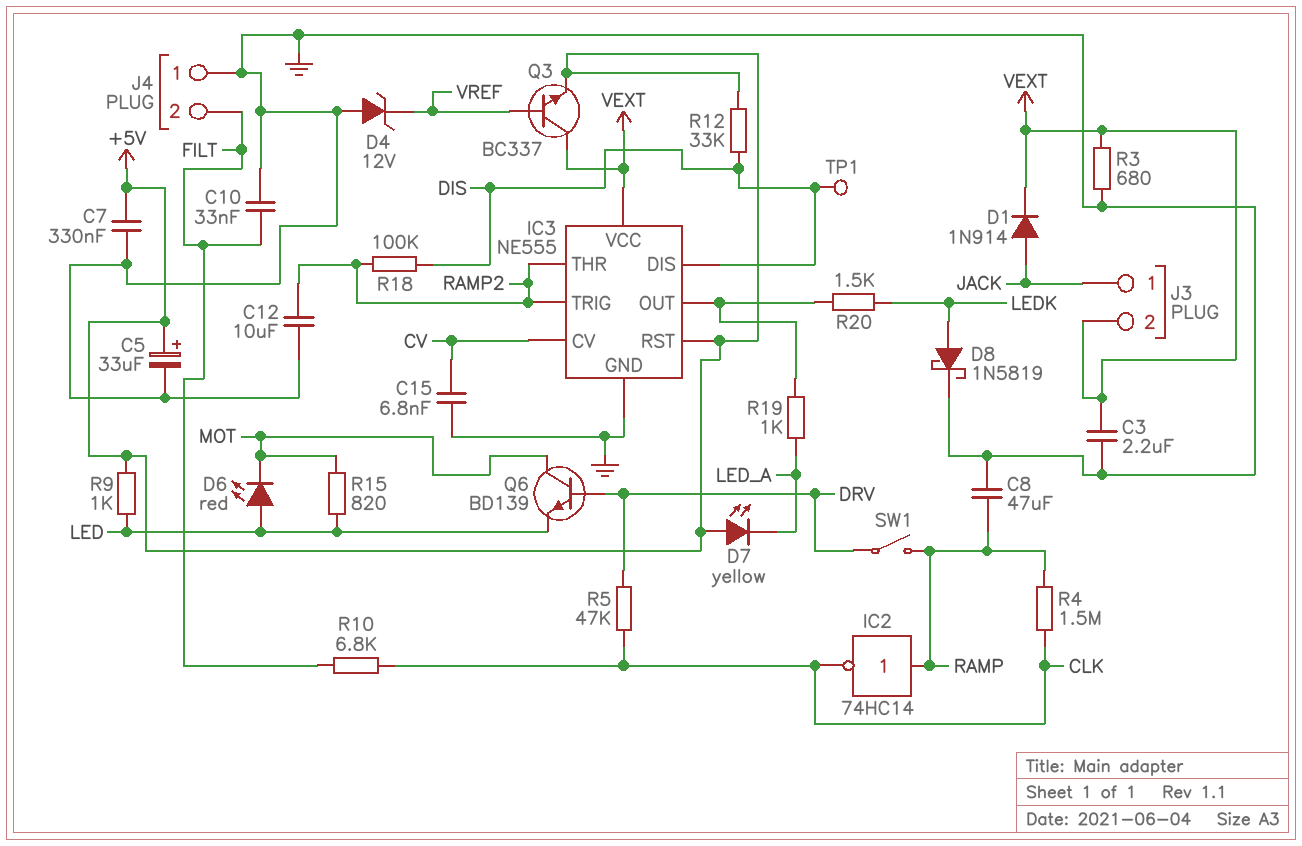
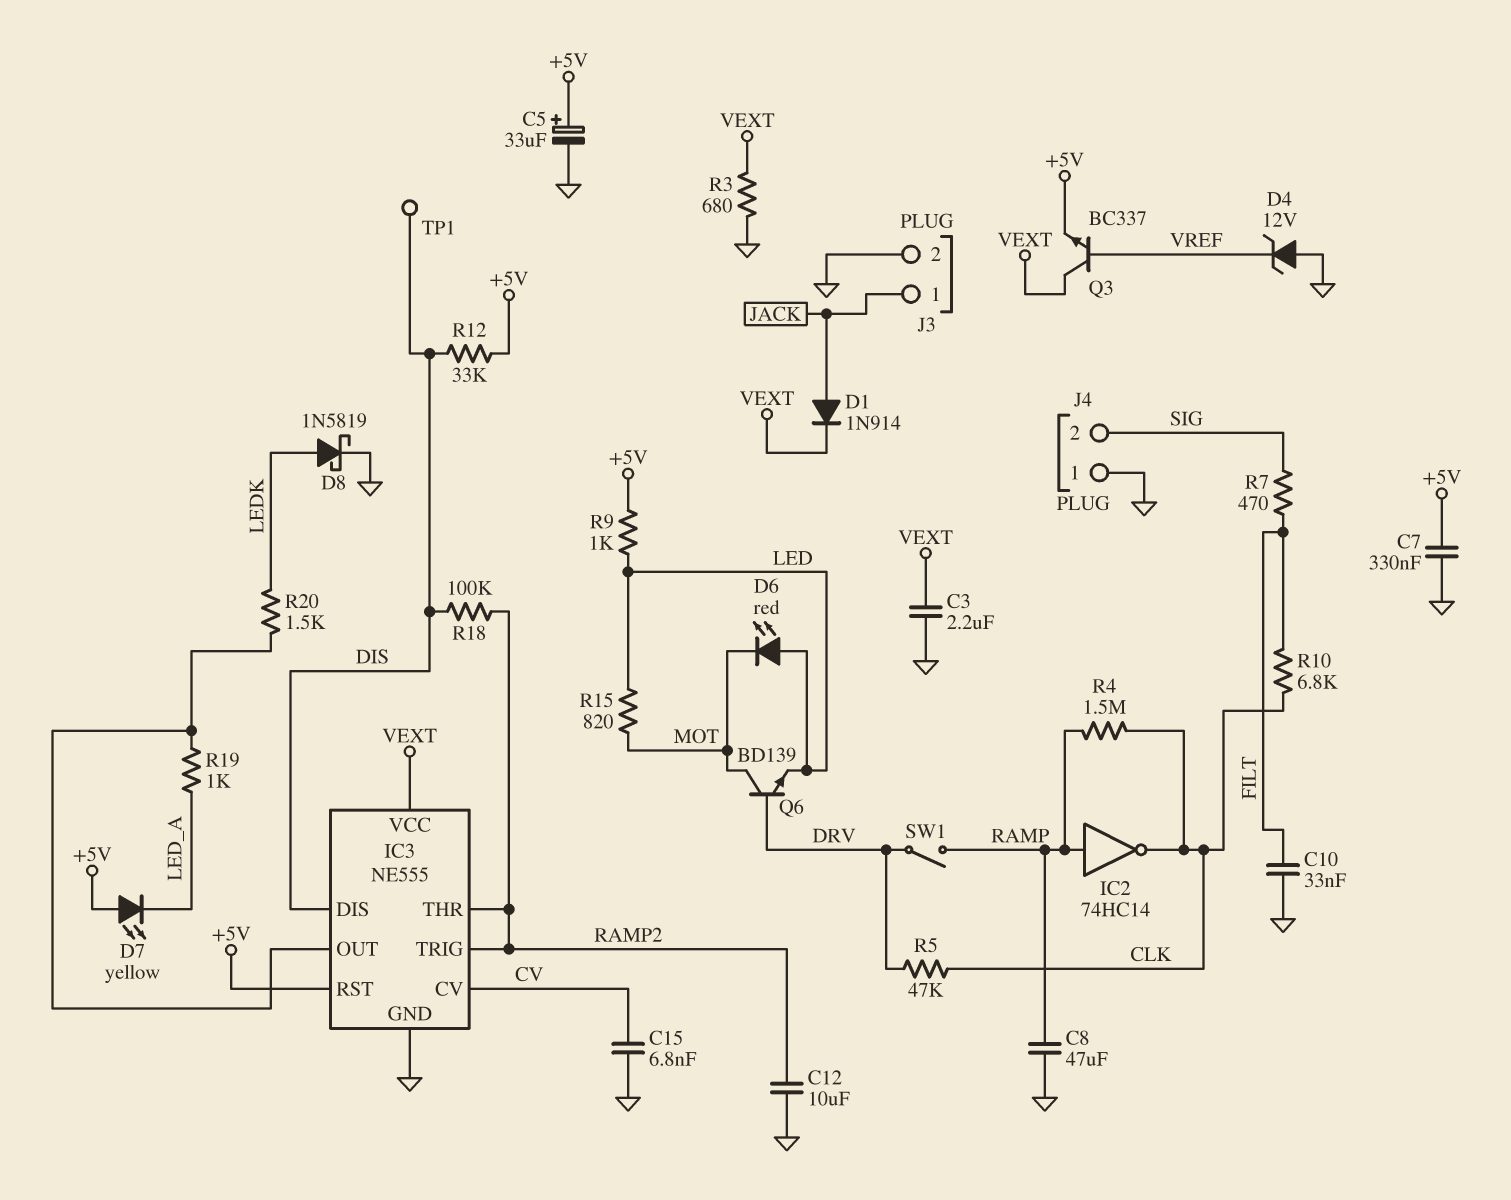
J3 pin 2: VEXT -> GND
J4 pin 2: FILT -> SIG
R7: none -> 470 (FILT, SIG)

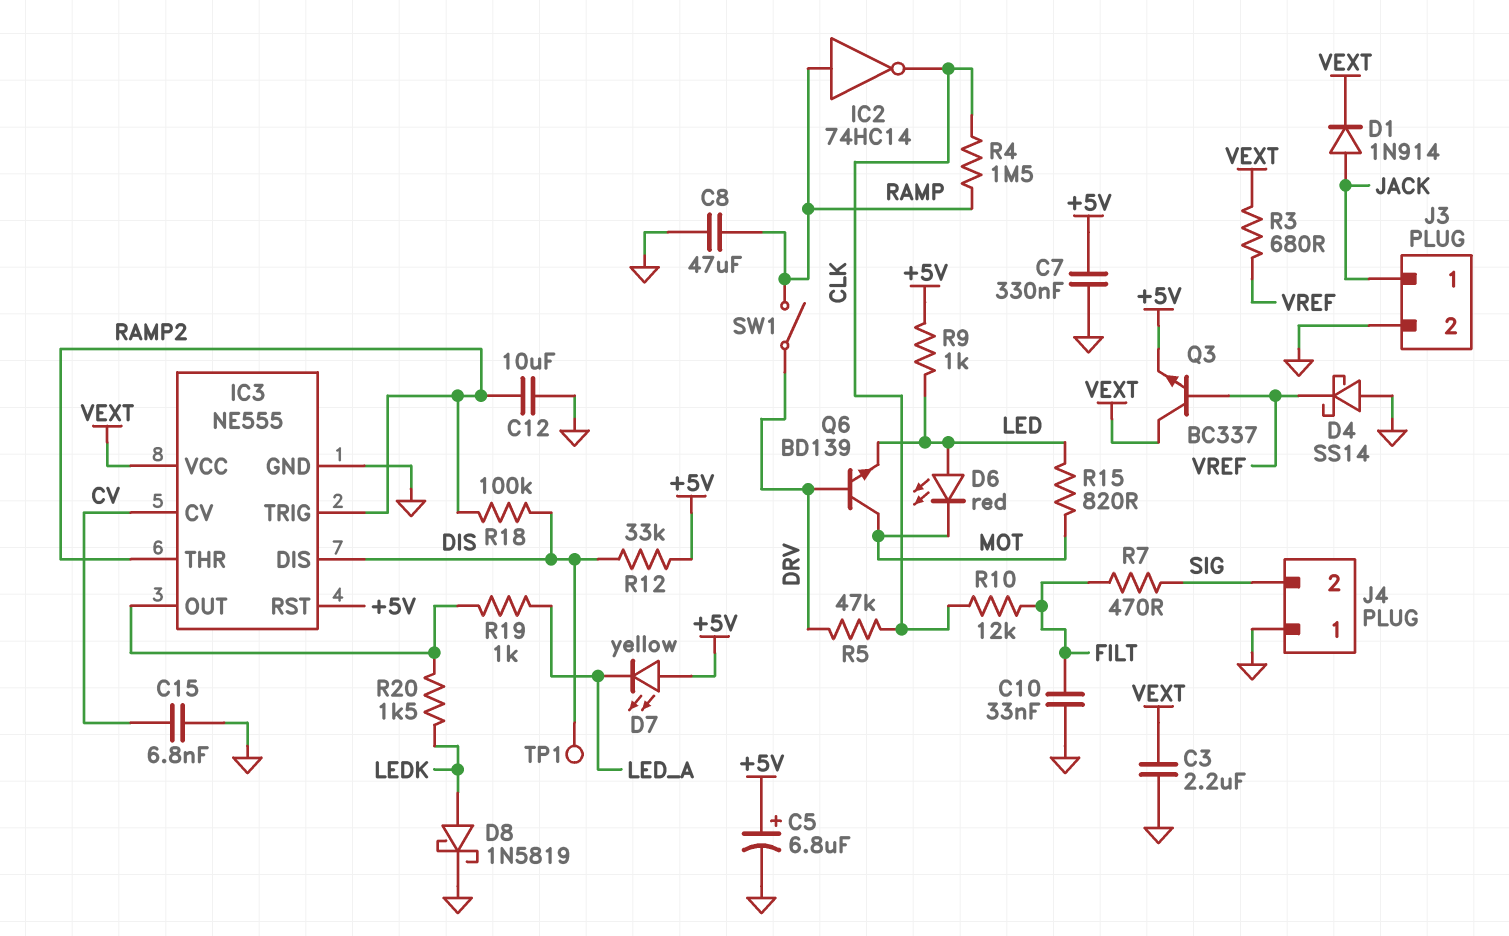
C5: 33uF (plus +5V, minus GND) -> 6.8uF (plus +5V, minus GND)
D4: zener 12V (A GND, K VREF) -> schottky SS14 (A GND, K VREF)
R3: 680 (GND, VEXT) -> 680 (VEXT, VREF)
R10: 6.8k (CLK, FILT) -> 12k (CLK, FILT)

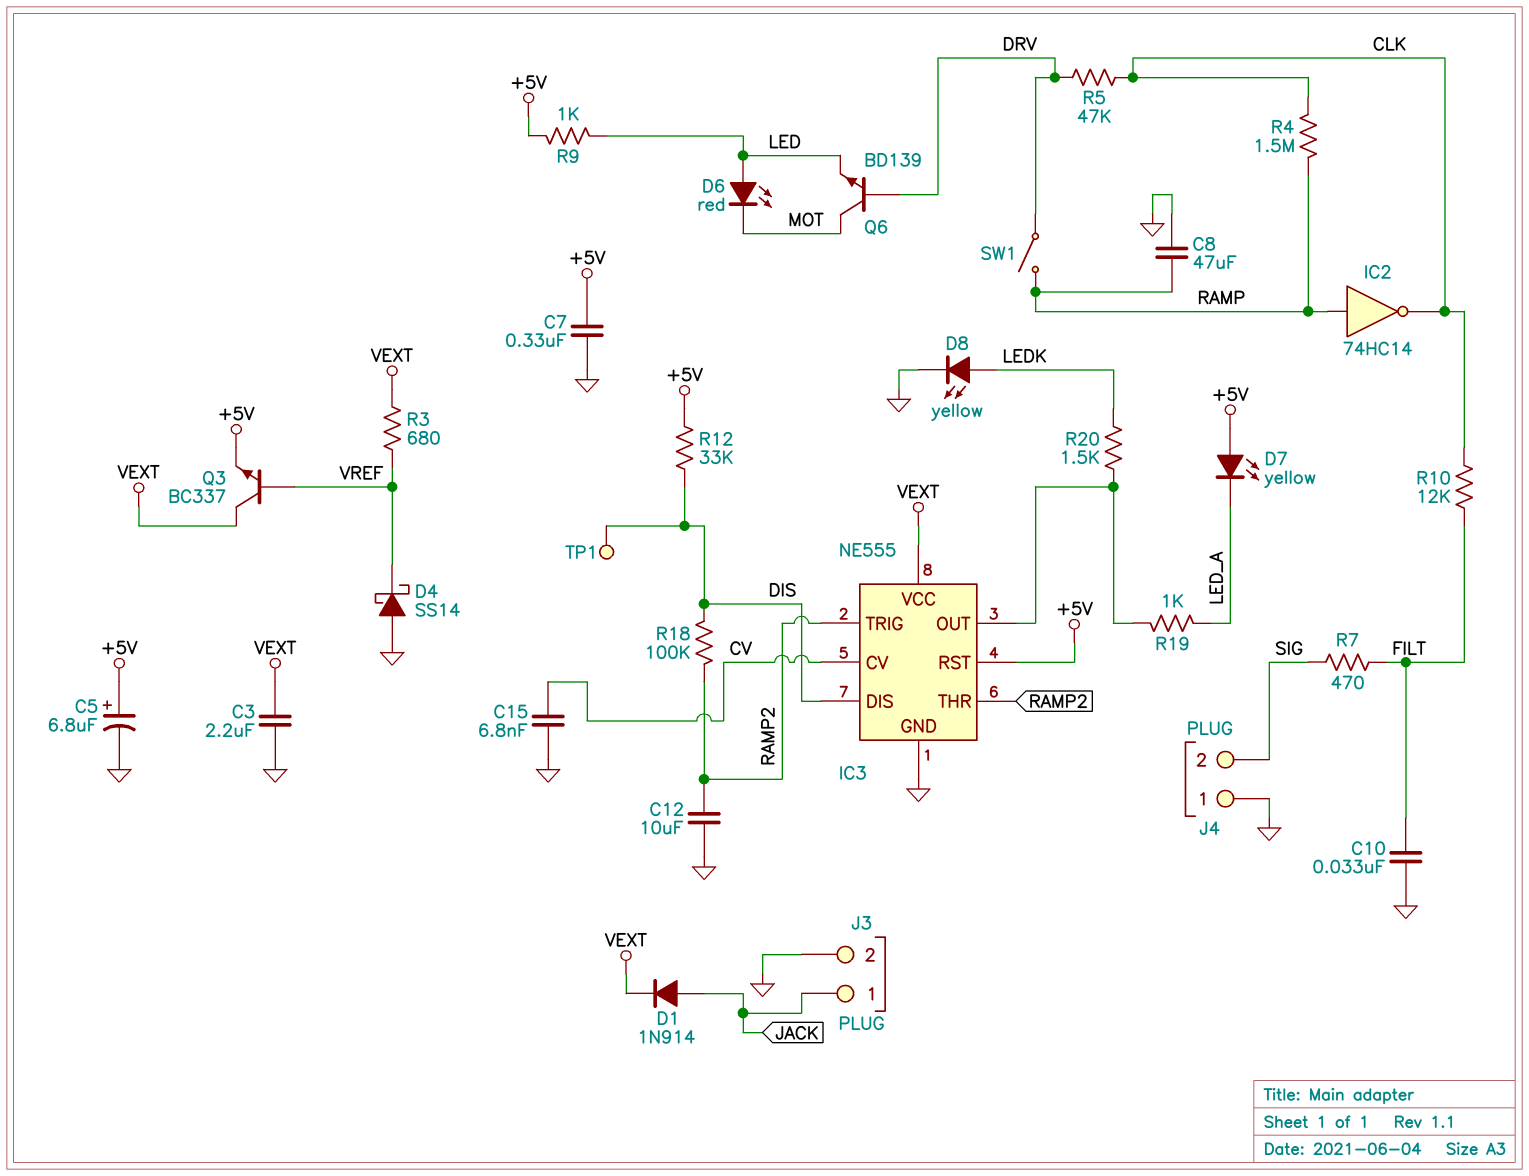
D8: schottky 1N5819 (A LEDK, K GND) -> LED yellow (A LEDK, K GND)
R15: 820 (LED, MOT) -> none

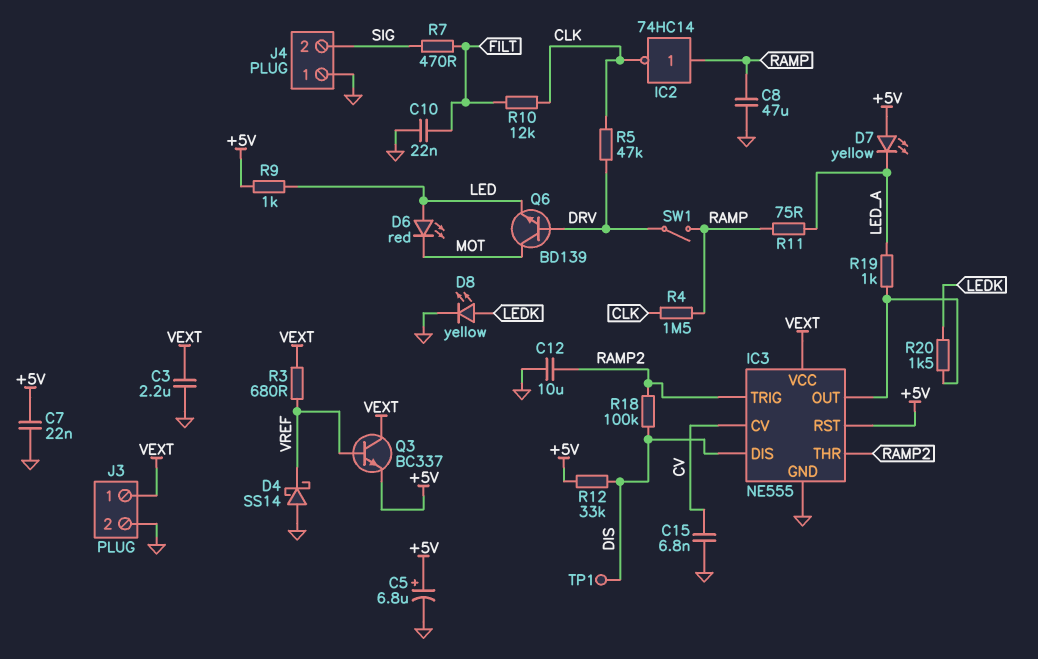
C7: 330nF (+5V, GND) -> 22nF (+5V, GND)
C10: 33nF (FILT, GND) -> 22nF (FILT, GND)
D1: diode 1N914 (A JACK, K VEXT) -> none
J3 pin 1: JACK -> VEXT
R11: none -> 75 (LED_A, RAMP)

